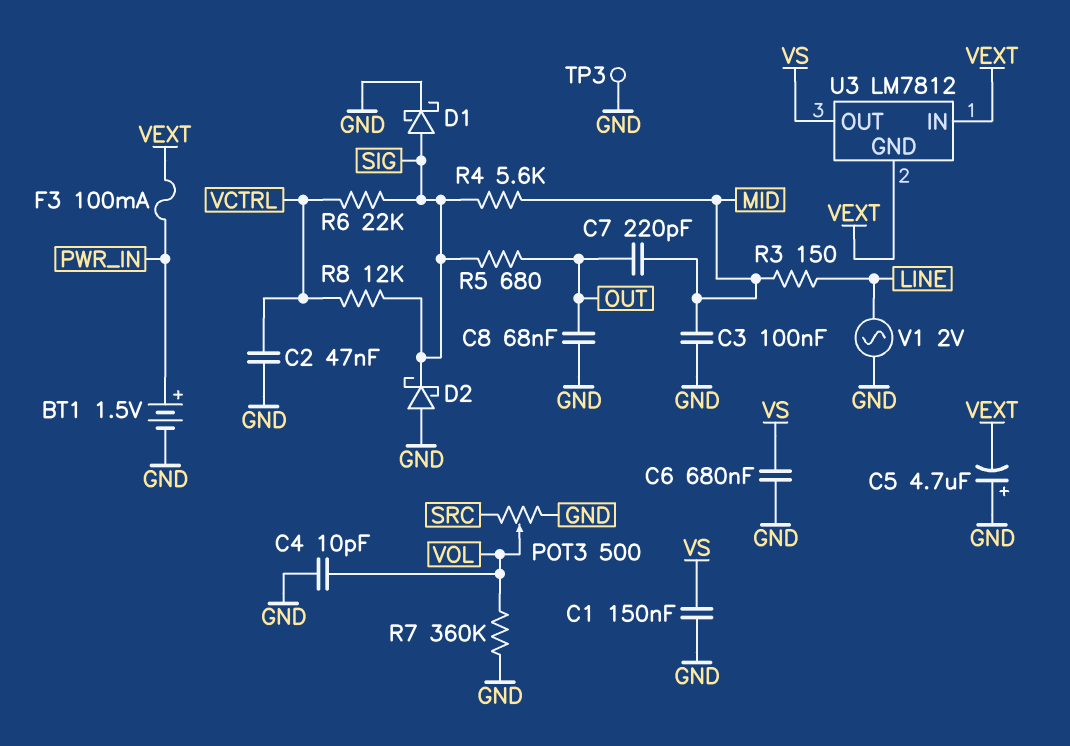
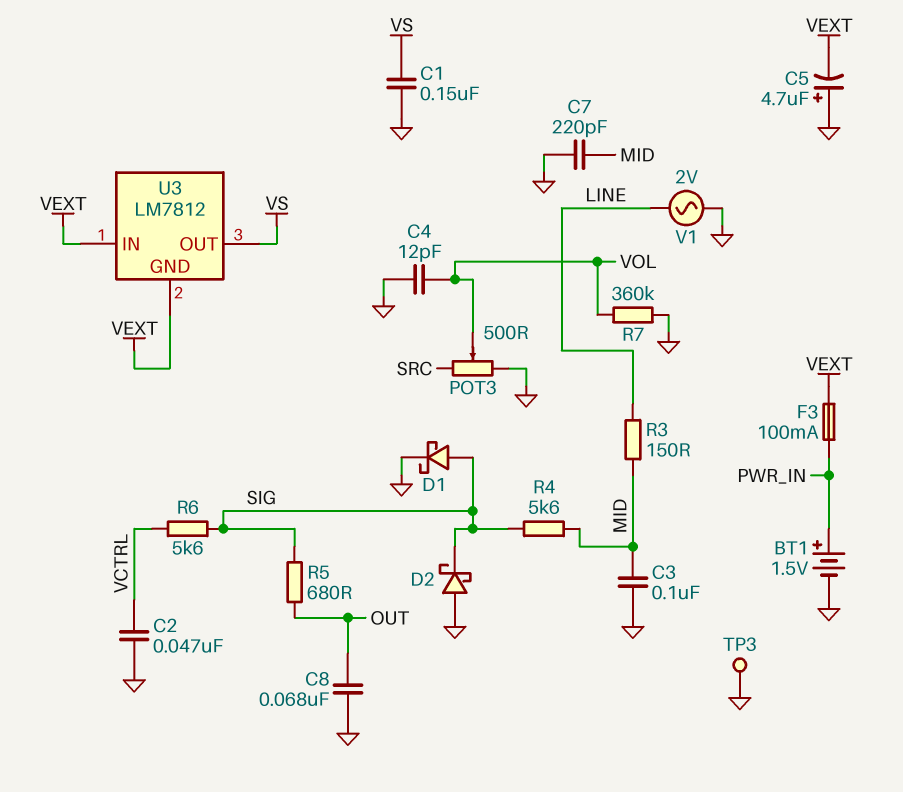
C4: 10pF (GND, VOL) -> 12pF (GND, VOL)
C6: 680nF (GND, VS) -> none
C7: 220pF (MID, OUT) -> 220pF (GND, MID)
R6: 22k (SIG, VCTRL) -> 5.6k (SIG, VCTRL)
R8: 12k (SIG, VCTRL) -> none

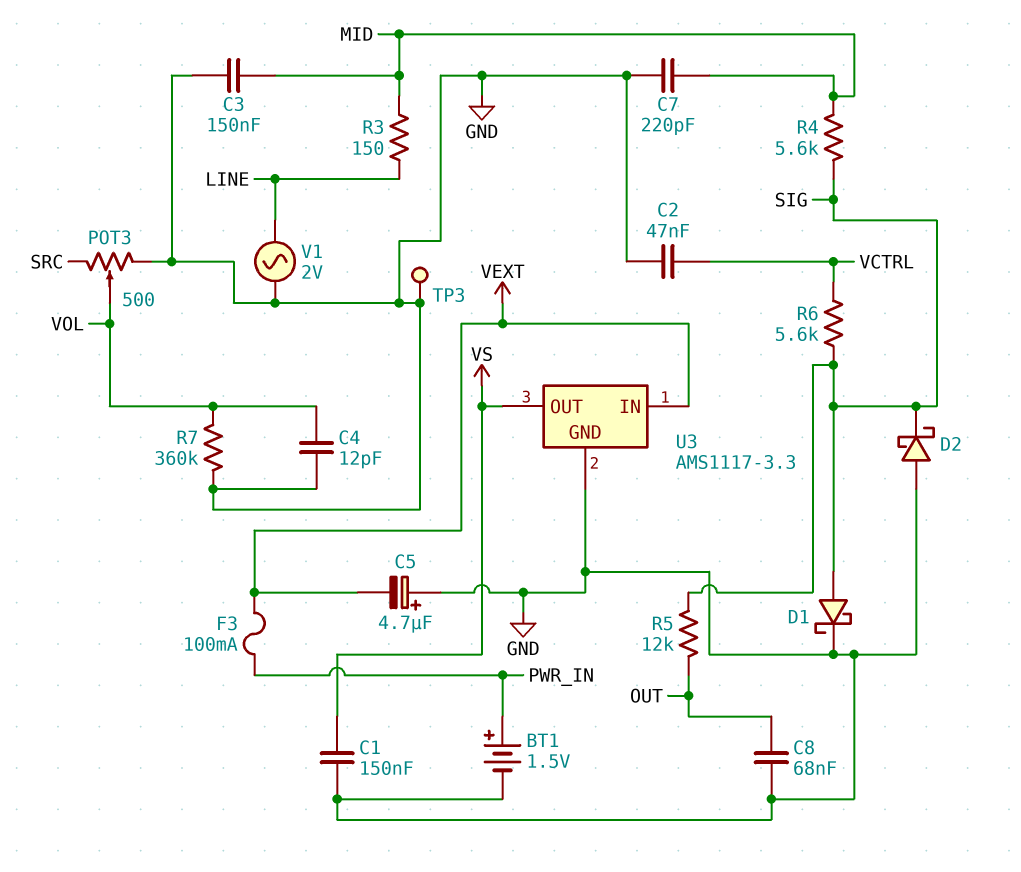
C3: 100nF (GND, MID) -> 150nF (GND, MID)
R5: 680 (OUT, SIG) -> 12k (OUT, SIG)
U3: LM7812 -> AMS1117-3.3
U3 pin GND: VEXT -> GND

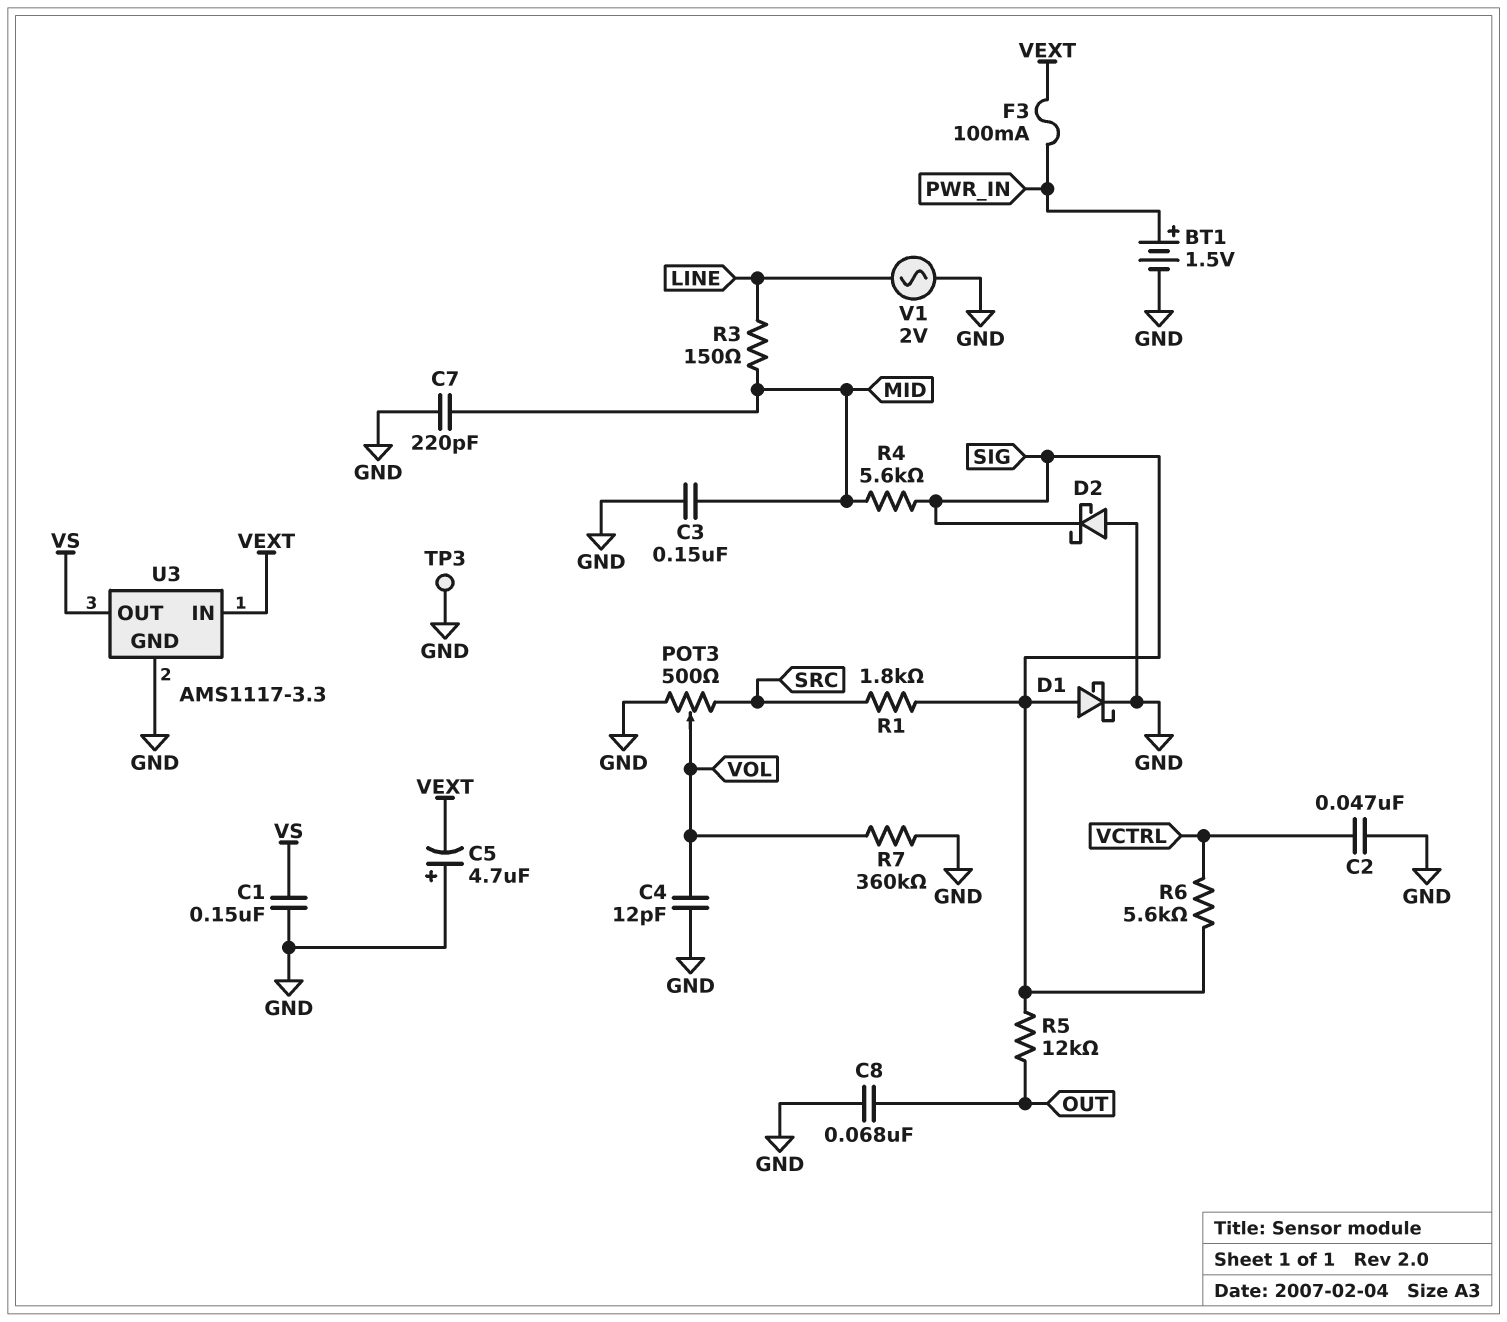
R1: none -> 1.8k (SIG, SRC)

